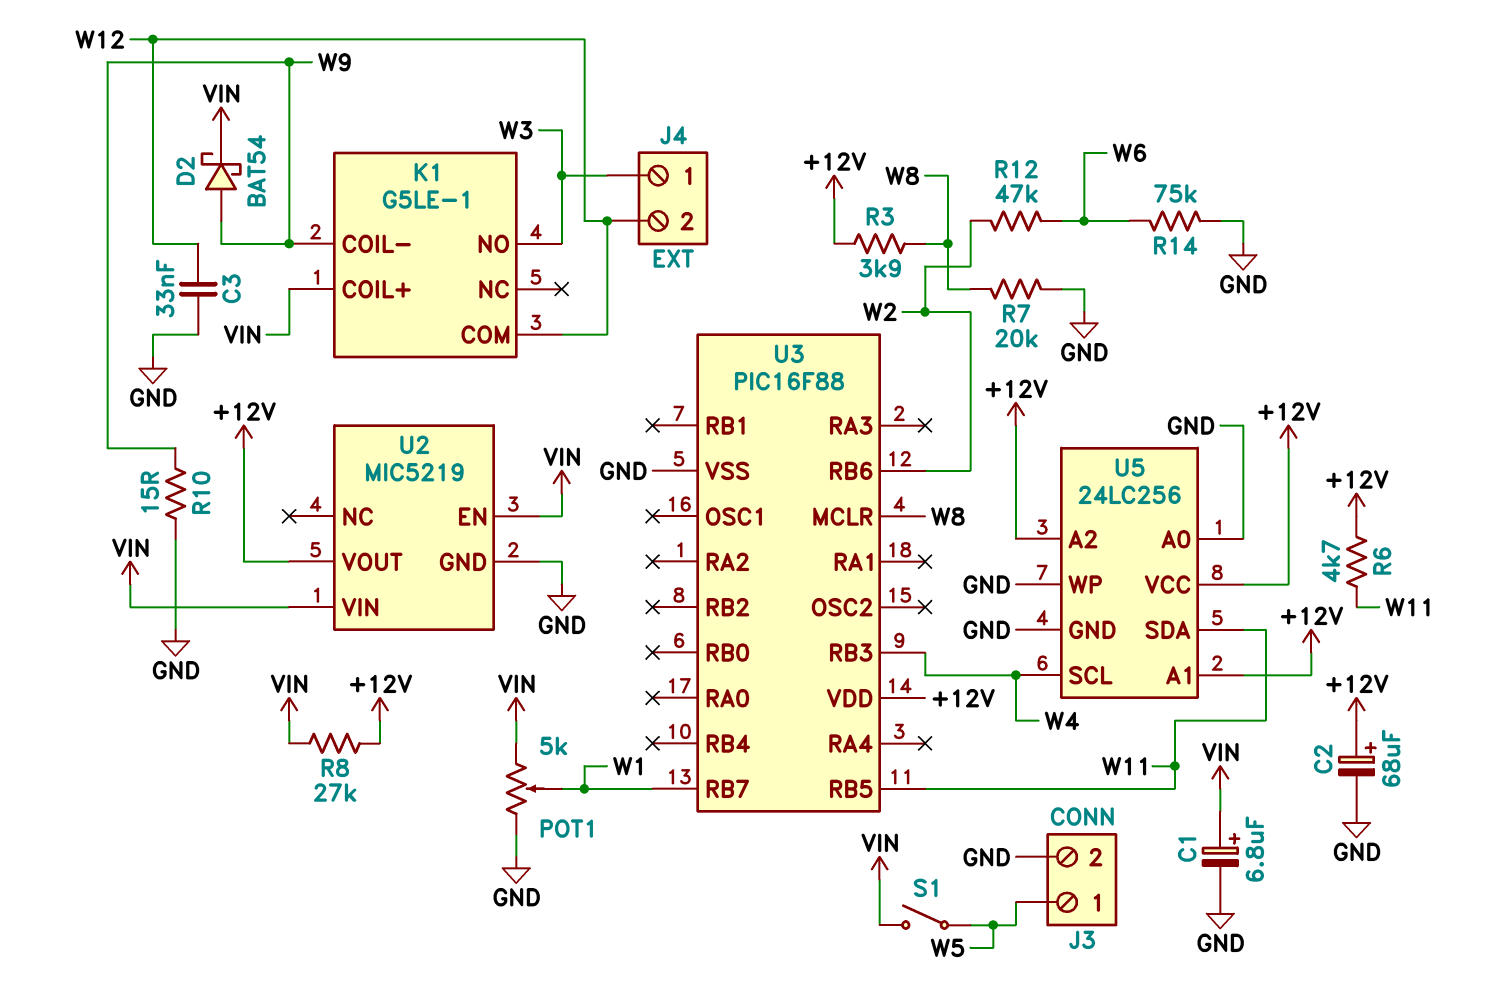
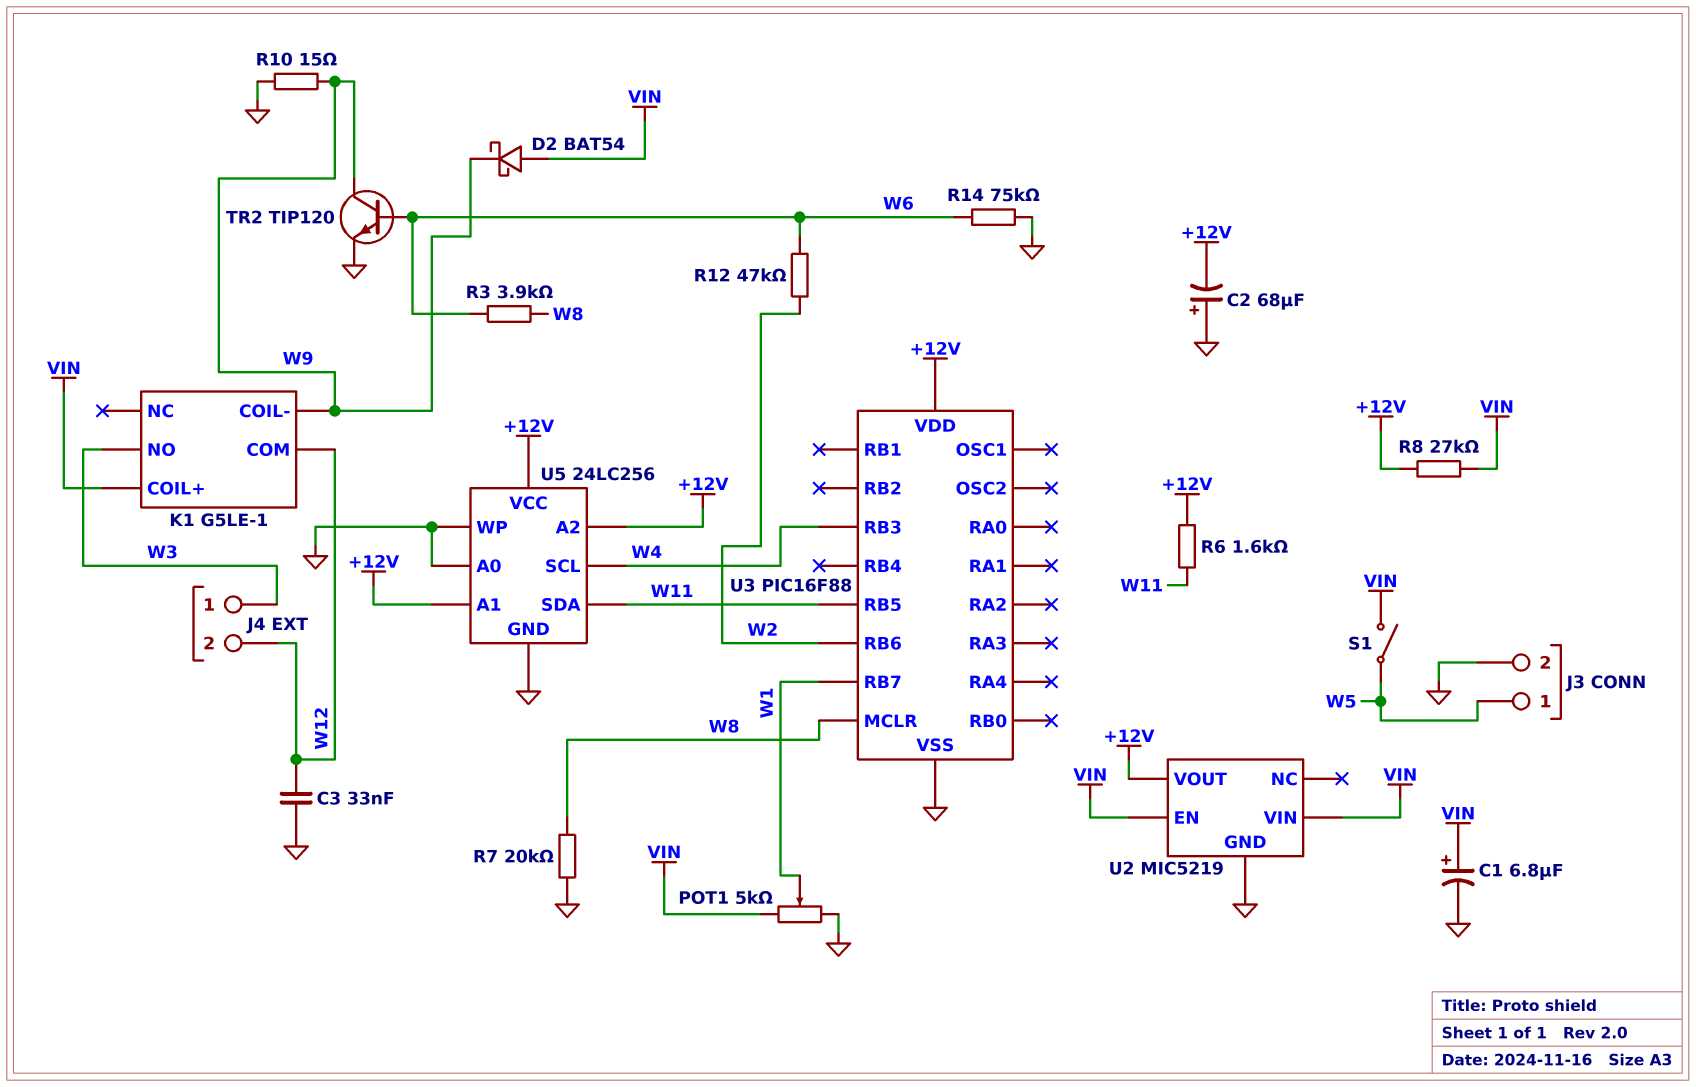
C2: 68uF (plus +12V, minus GND) -> 68uF (plus GND, minus +12V)
D2: schottky BAT54 (A W9, K VIN) -> schottky BAT54 (A VIN, K W9)
R3: 3.9k (+12V, W8) -> 3.9k (W6, W8)
R6: 4.7k (+12V, W11) -> 1.6k (+12V, W11)
TR2: none -> NPN TIP120 (B W6, C W9, E GND)

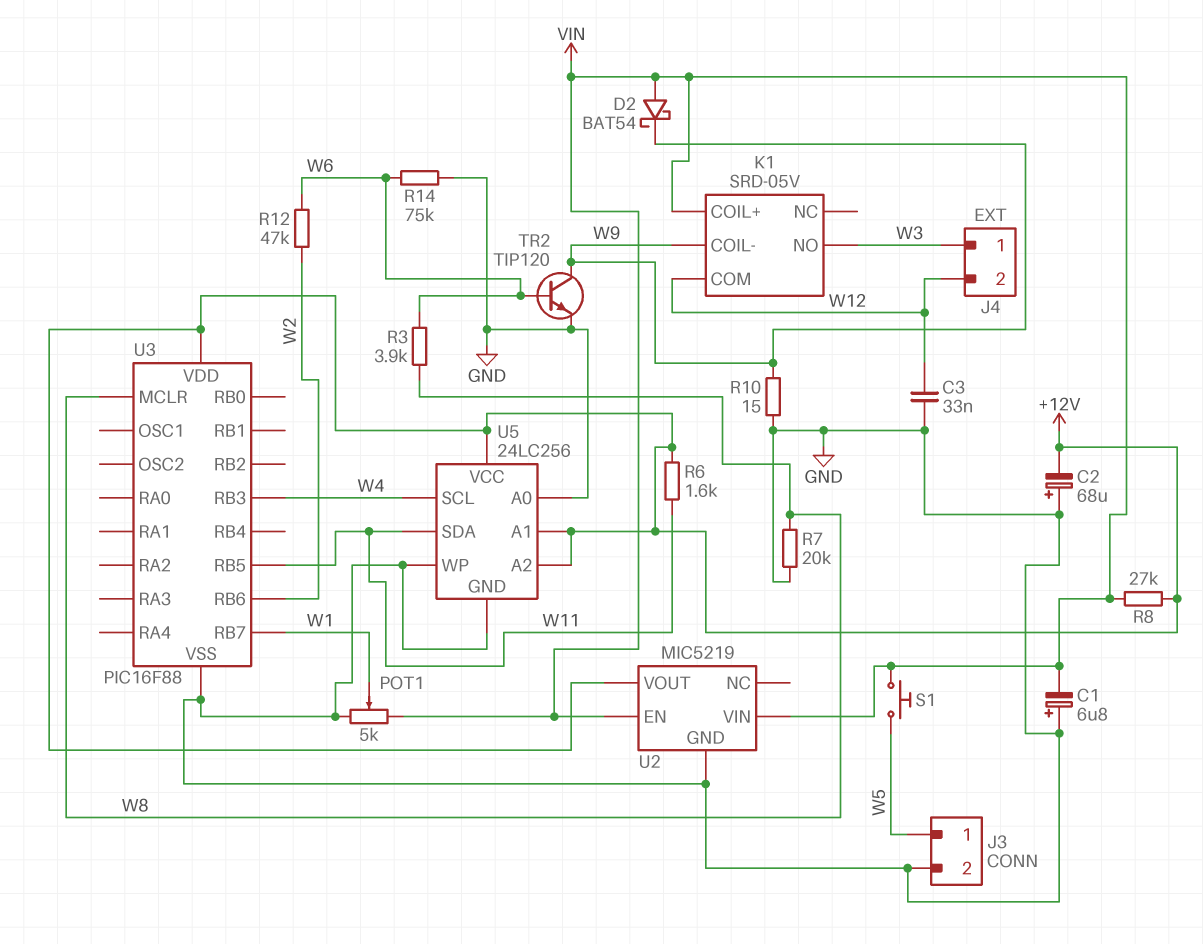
C1: 6.8uF (plus VIN, minus GND) -> 6.8uF (plus GND, minus VIN)
K1: G5LE-1 -> SRD-05V
S1: switch (VIN, W5) -> button (VIN, W5)

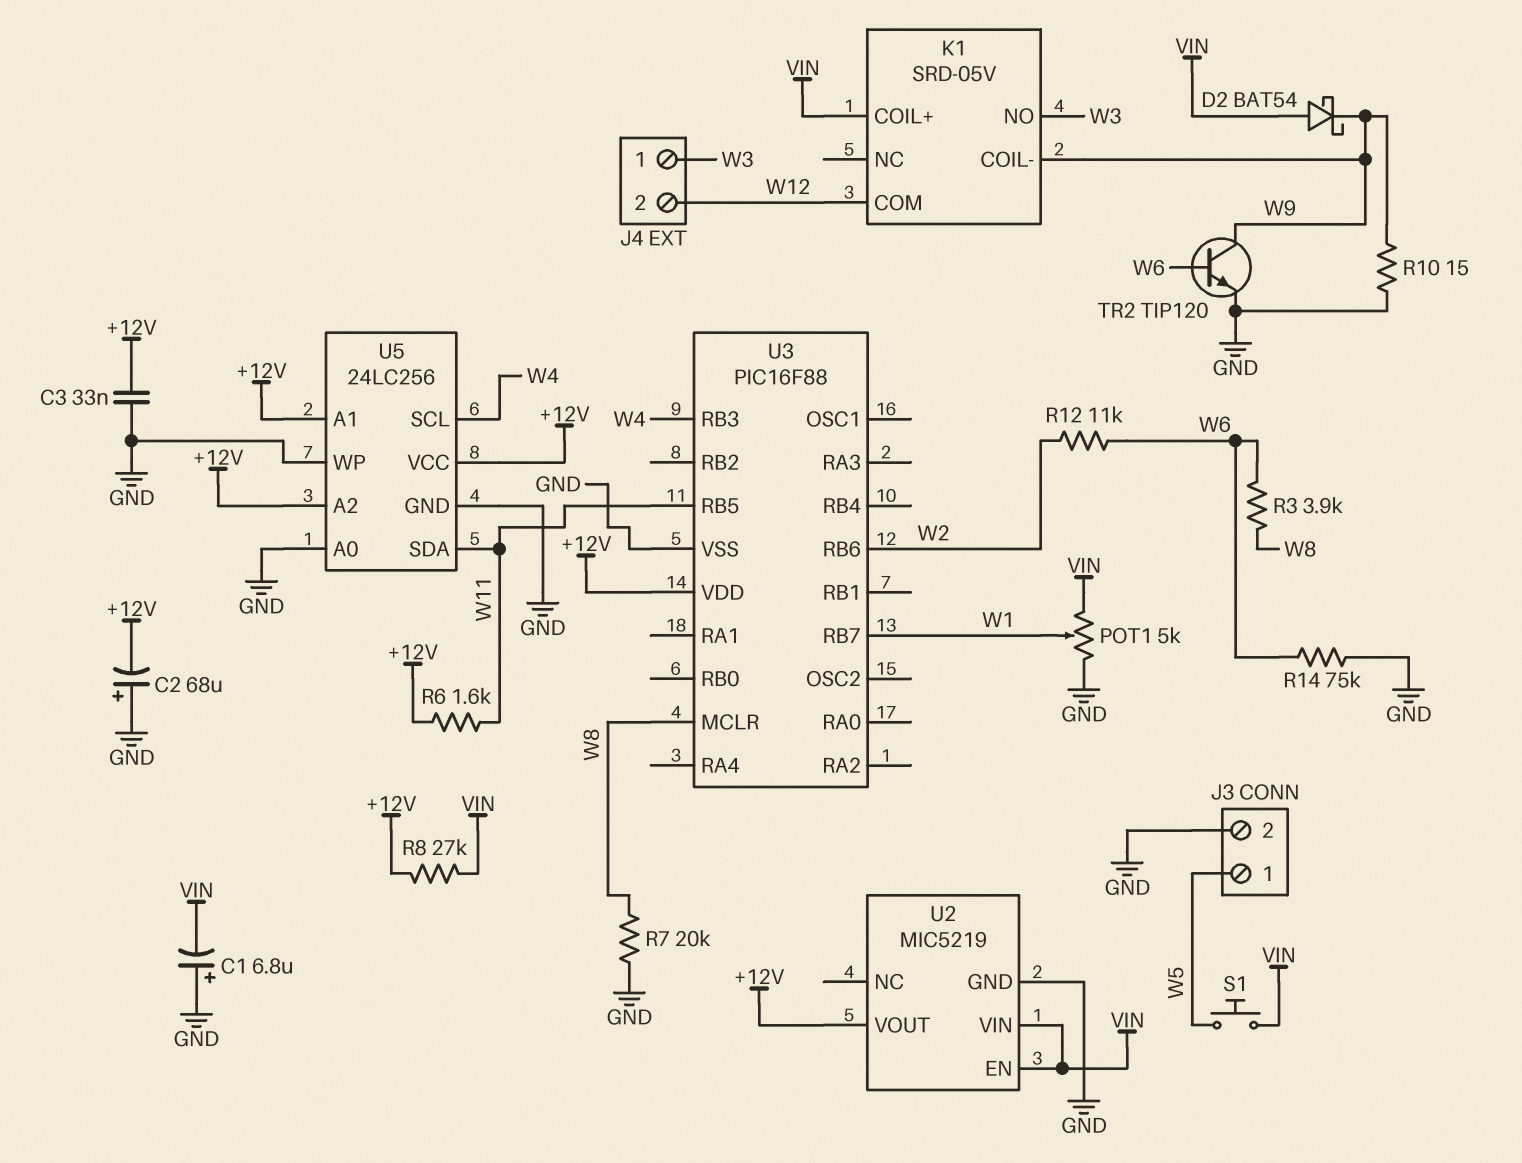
C3: 33nF (GND, W12) -> 33nF (+12V, GND)
R12: 47k (W2, W6) -> 11k (W2, W6)

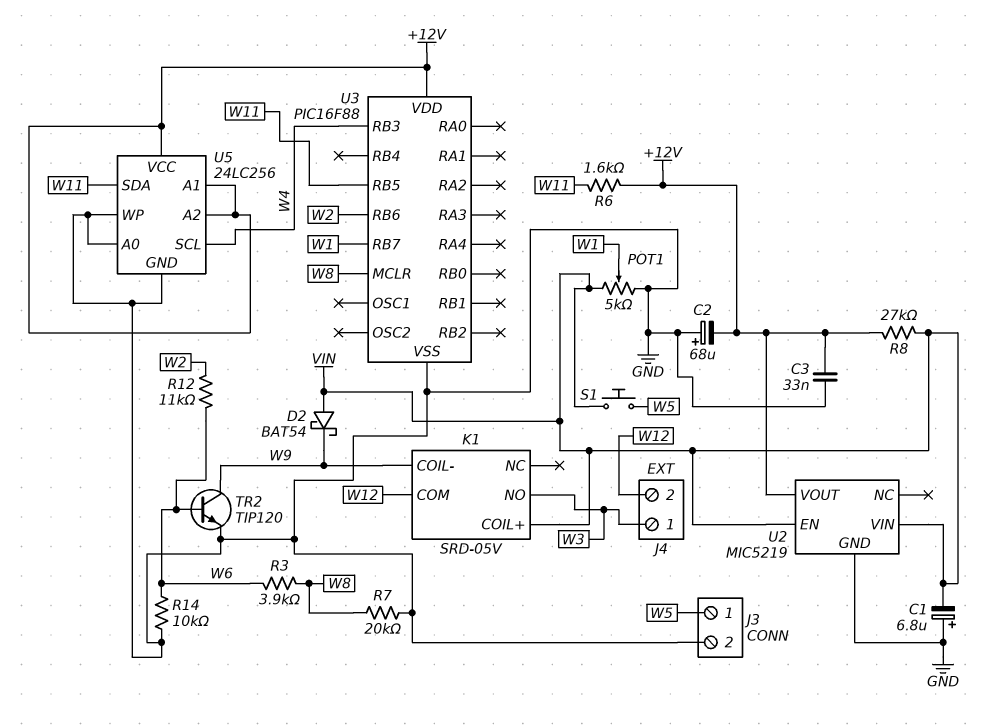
R10: 15 (GND, W9) -> none
R14: 75k (GND, W6) -> 10k (GND, W6)

